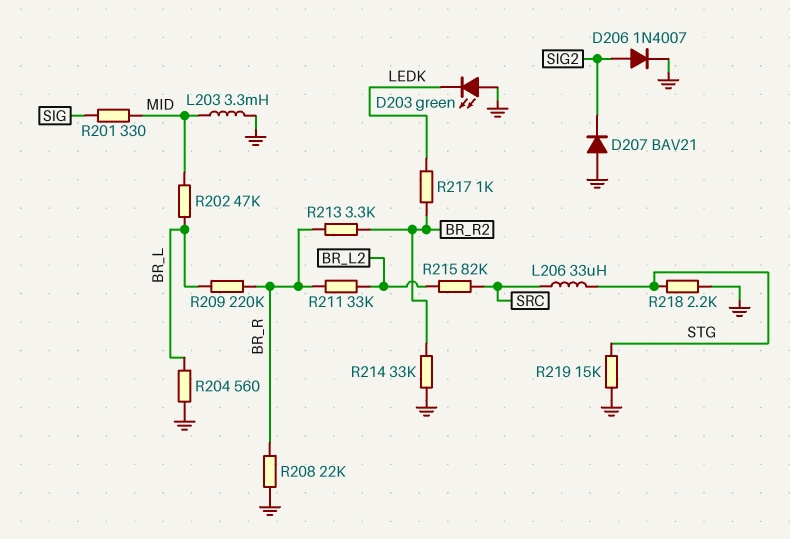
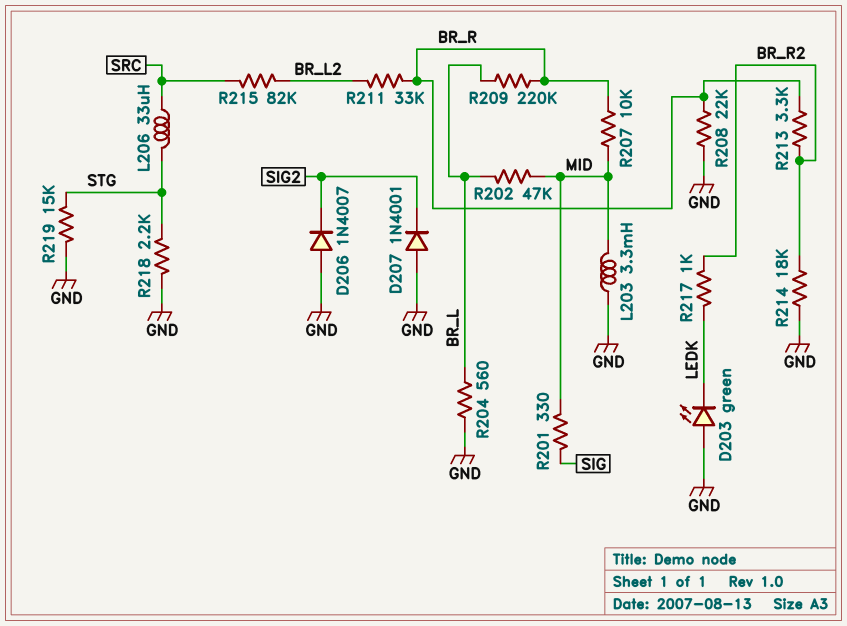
D206: diode 1N4007 (A SIG2, K GND) -> diode 1N4007 (A GND, K SIG2)
D207: diode BAV21 (A GND, K SIG2) -> diode 1N4001 (A GND, K SIG2)
R207: none -> 10k (BR_R, MID)
R214: 33k (BR_R2, GND) -> 18k (BR_R2, GND)

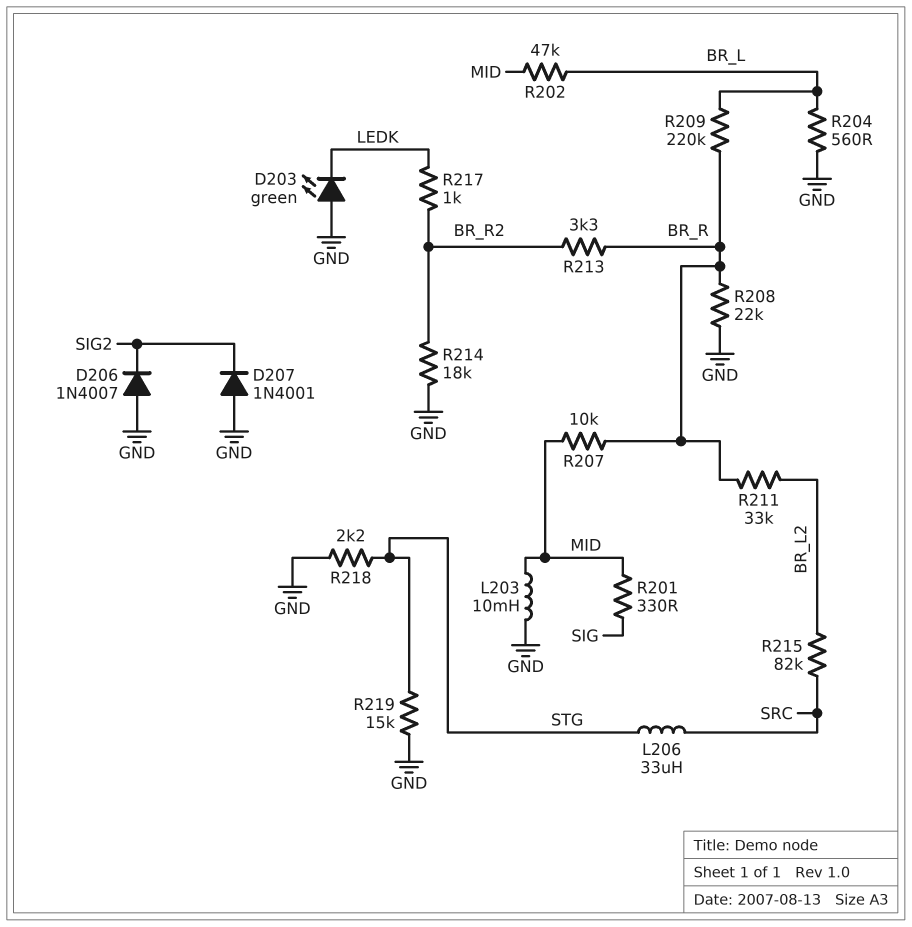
L203: 3.3mH (GND, MID) -> 10mH (GND, MID)

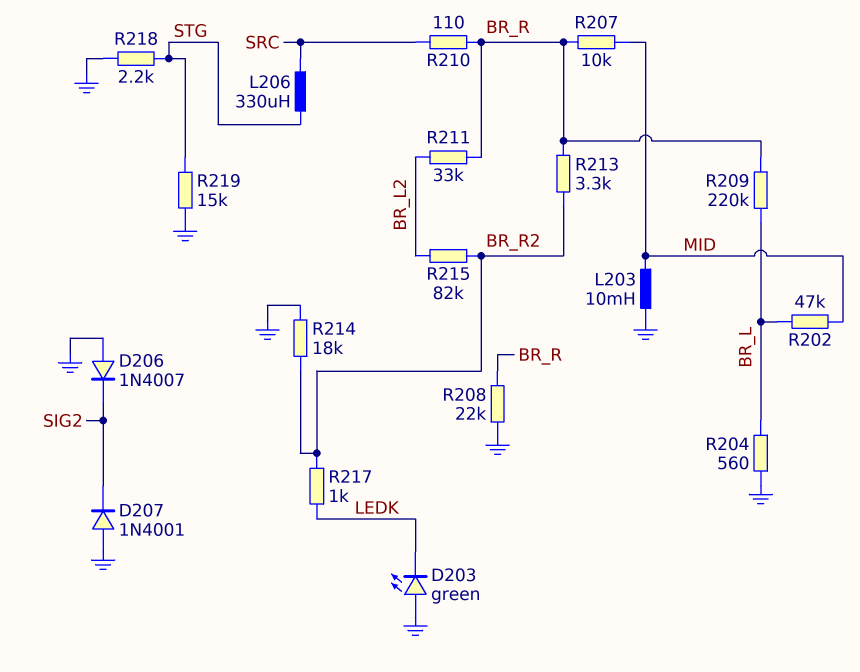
L206: 33uH (SRC, STG) -> 330uH (SRC, STG)
R201: 330 (MID, SIG) -> none
R210: none -> 110 (BR_R, SRC)
R215: 82k (BR_L2, SRC) -> 82k (BR_L2, BR_R2)

